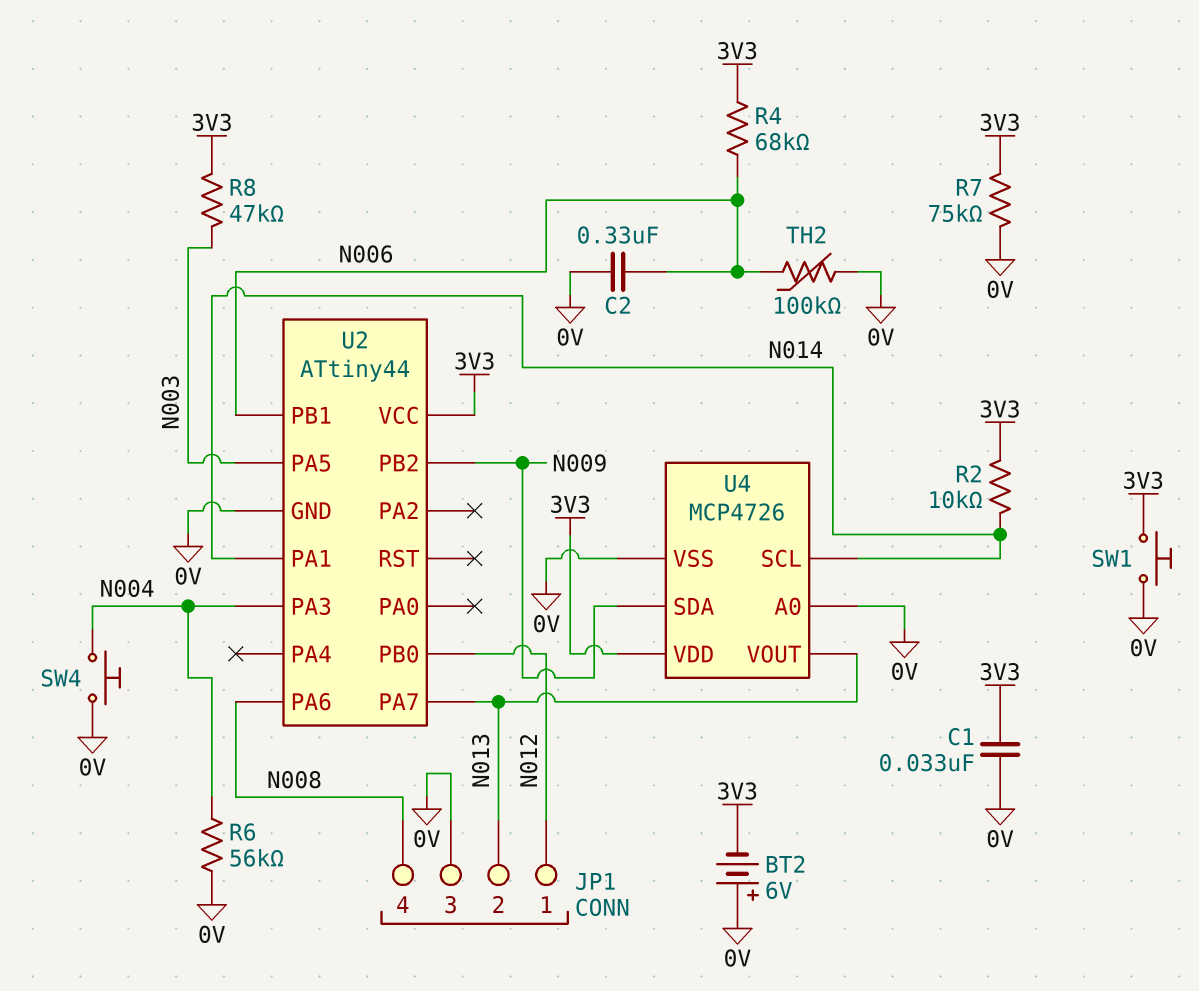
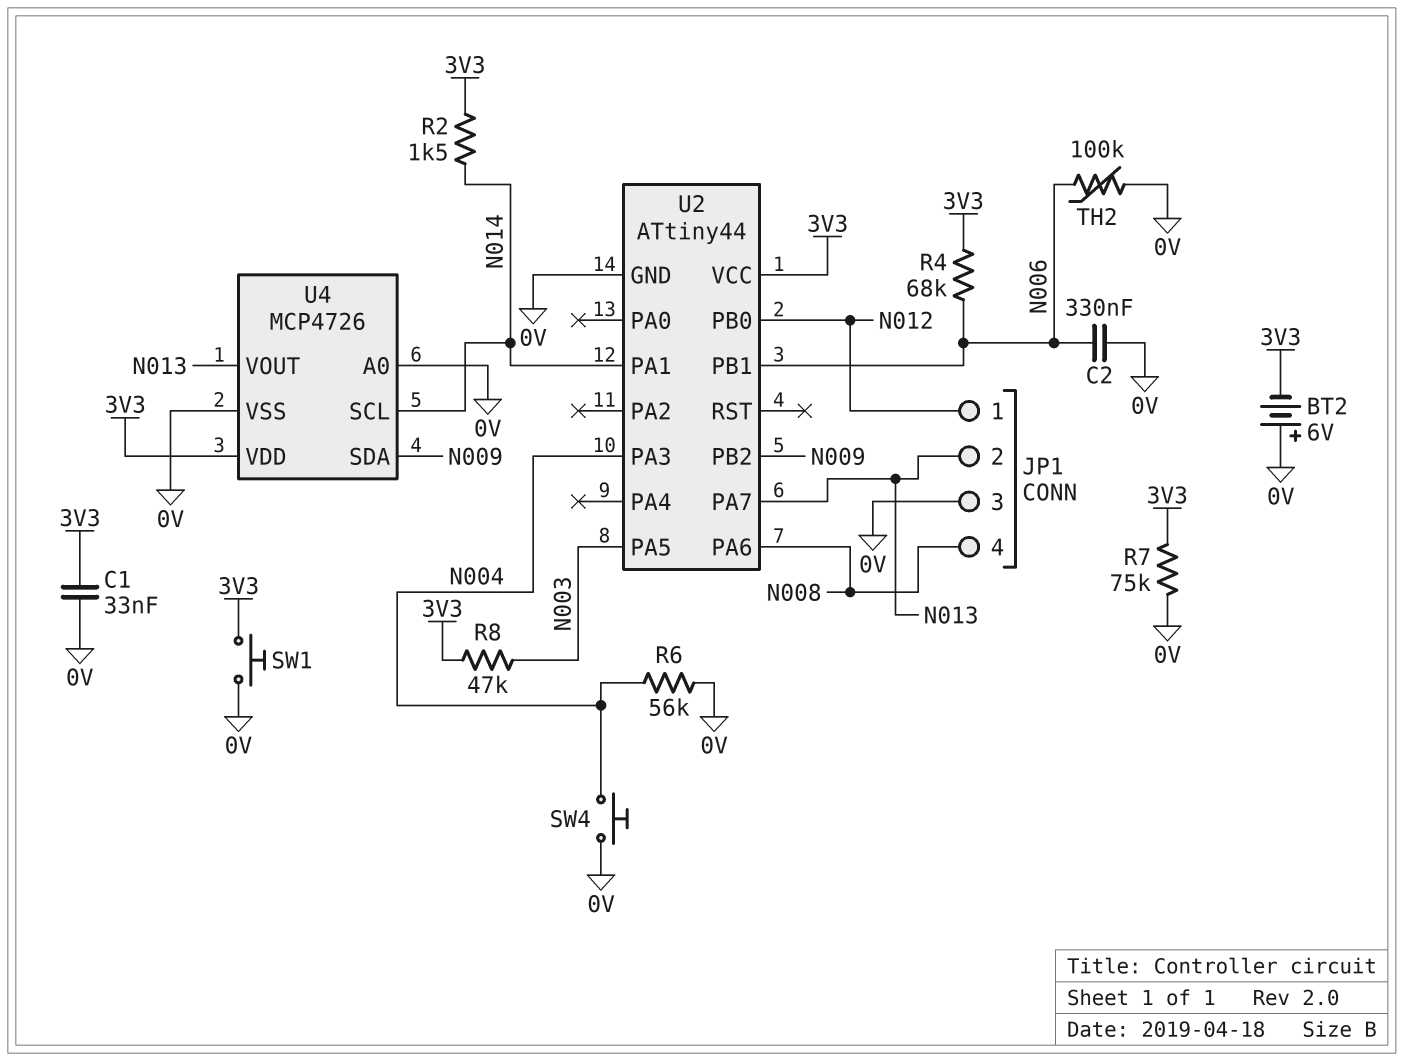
R2: 10k (3V3, N014) -> 1.5k (3V3, N014)

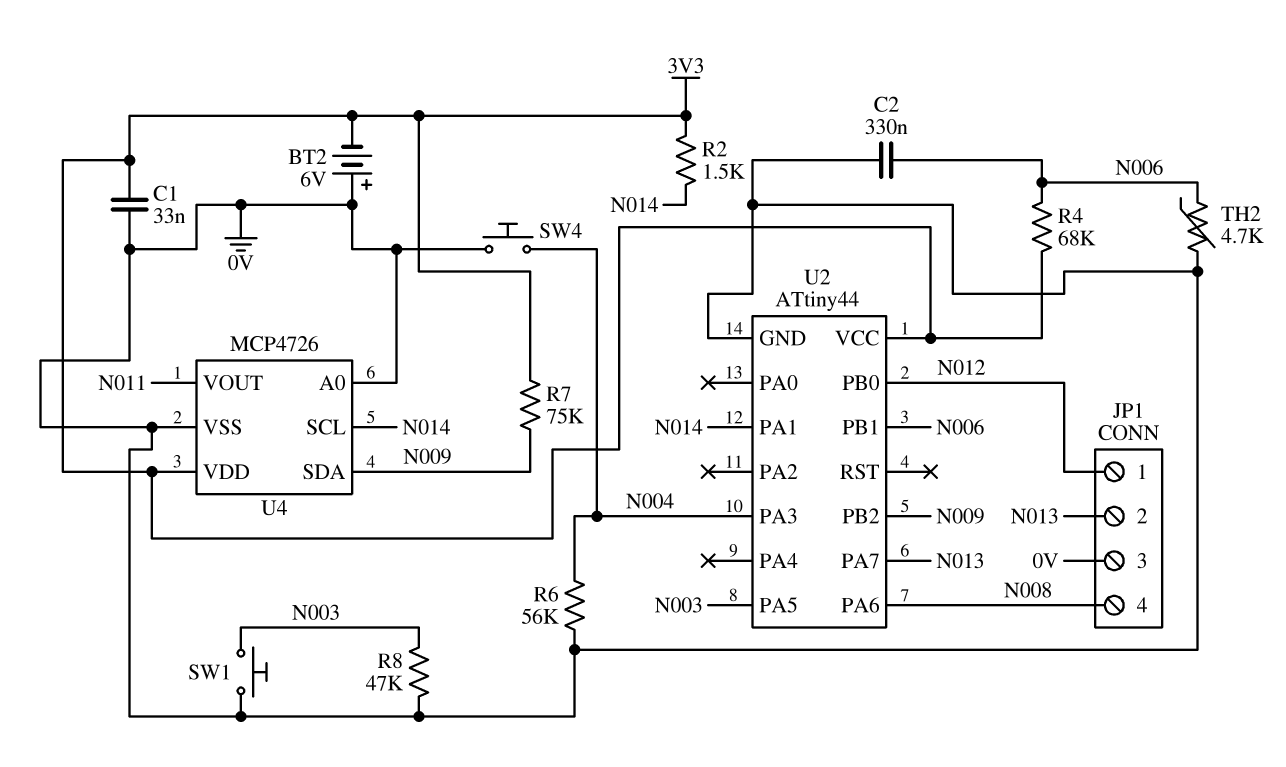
R7: 75k (0V, 3V3) -> 75k (3V3, N009)
R8: 47k (3V3, N003) -> 47k (0V, N003)
SW1: button (0V, 3V3) -> button (0V, N003)
TH2: 100k (0V, N006) -> 4.7k (0V, N006)
U4 pin VOUT: N013 -> N011

